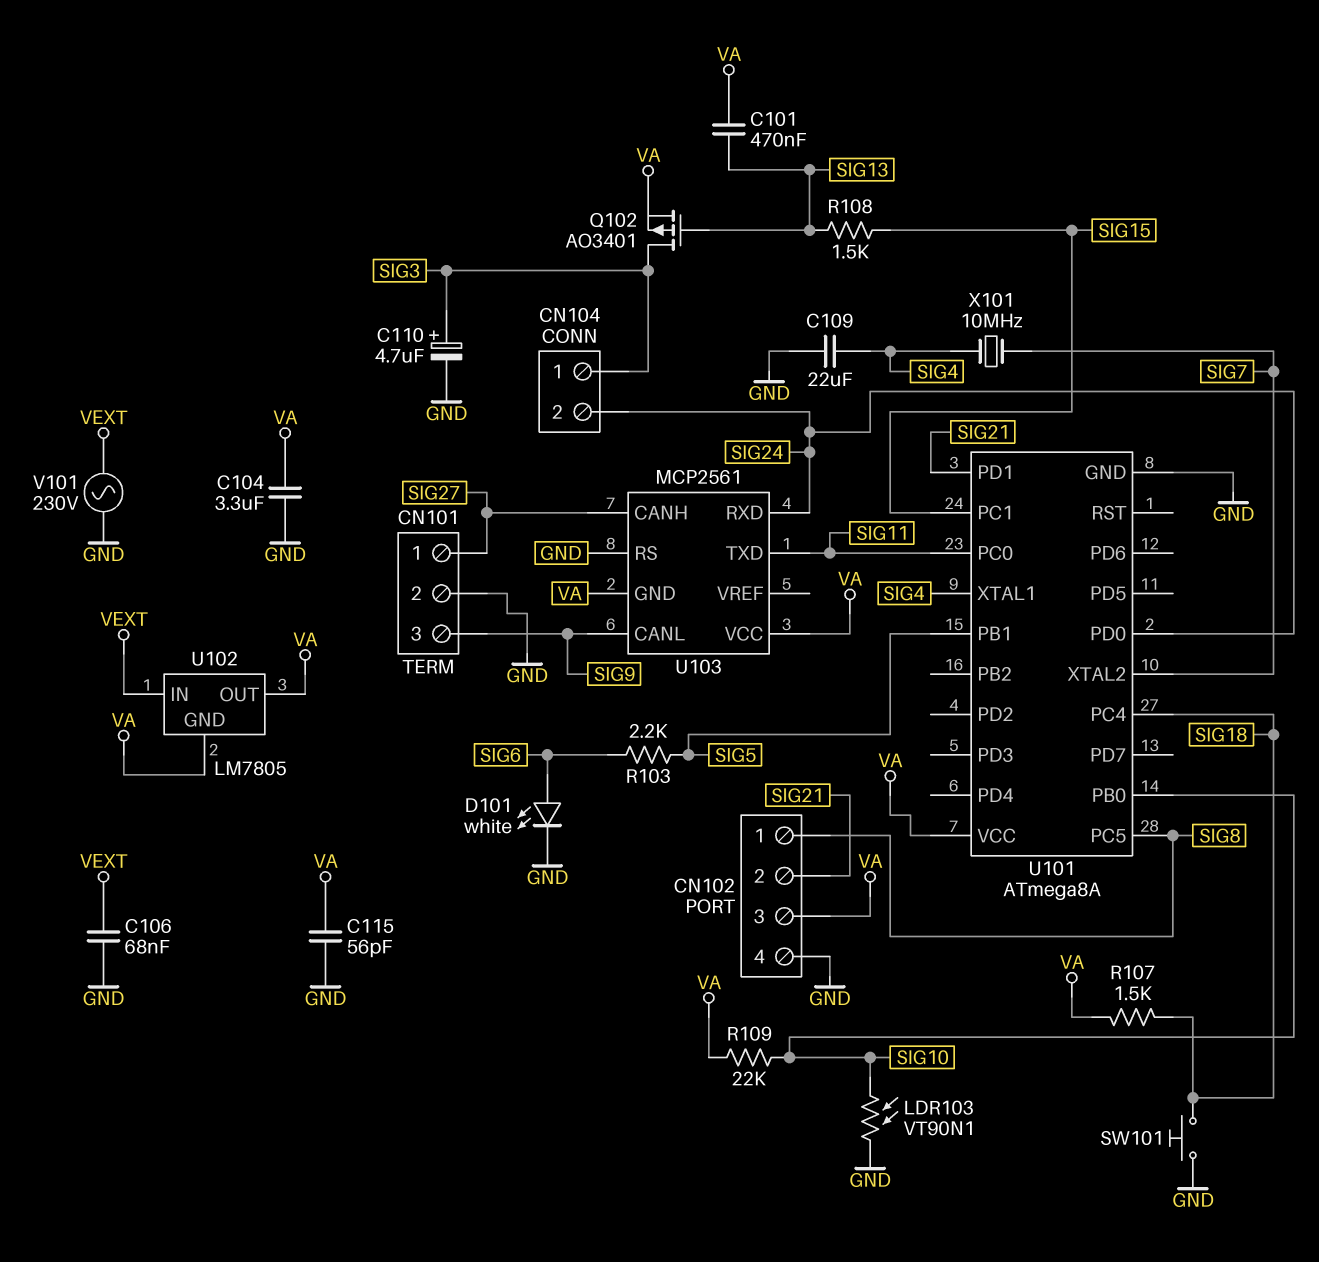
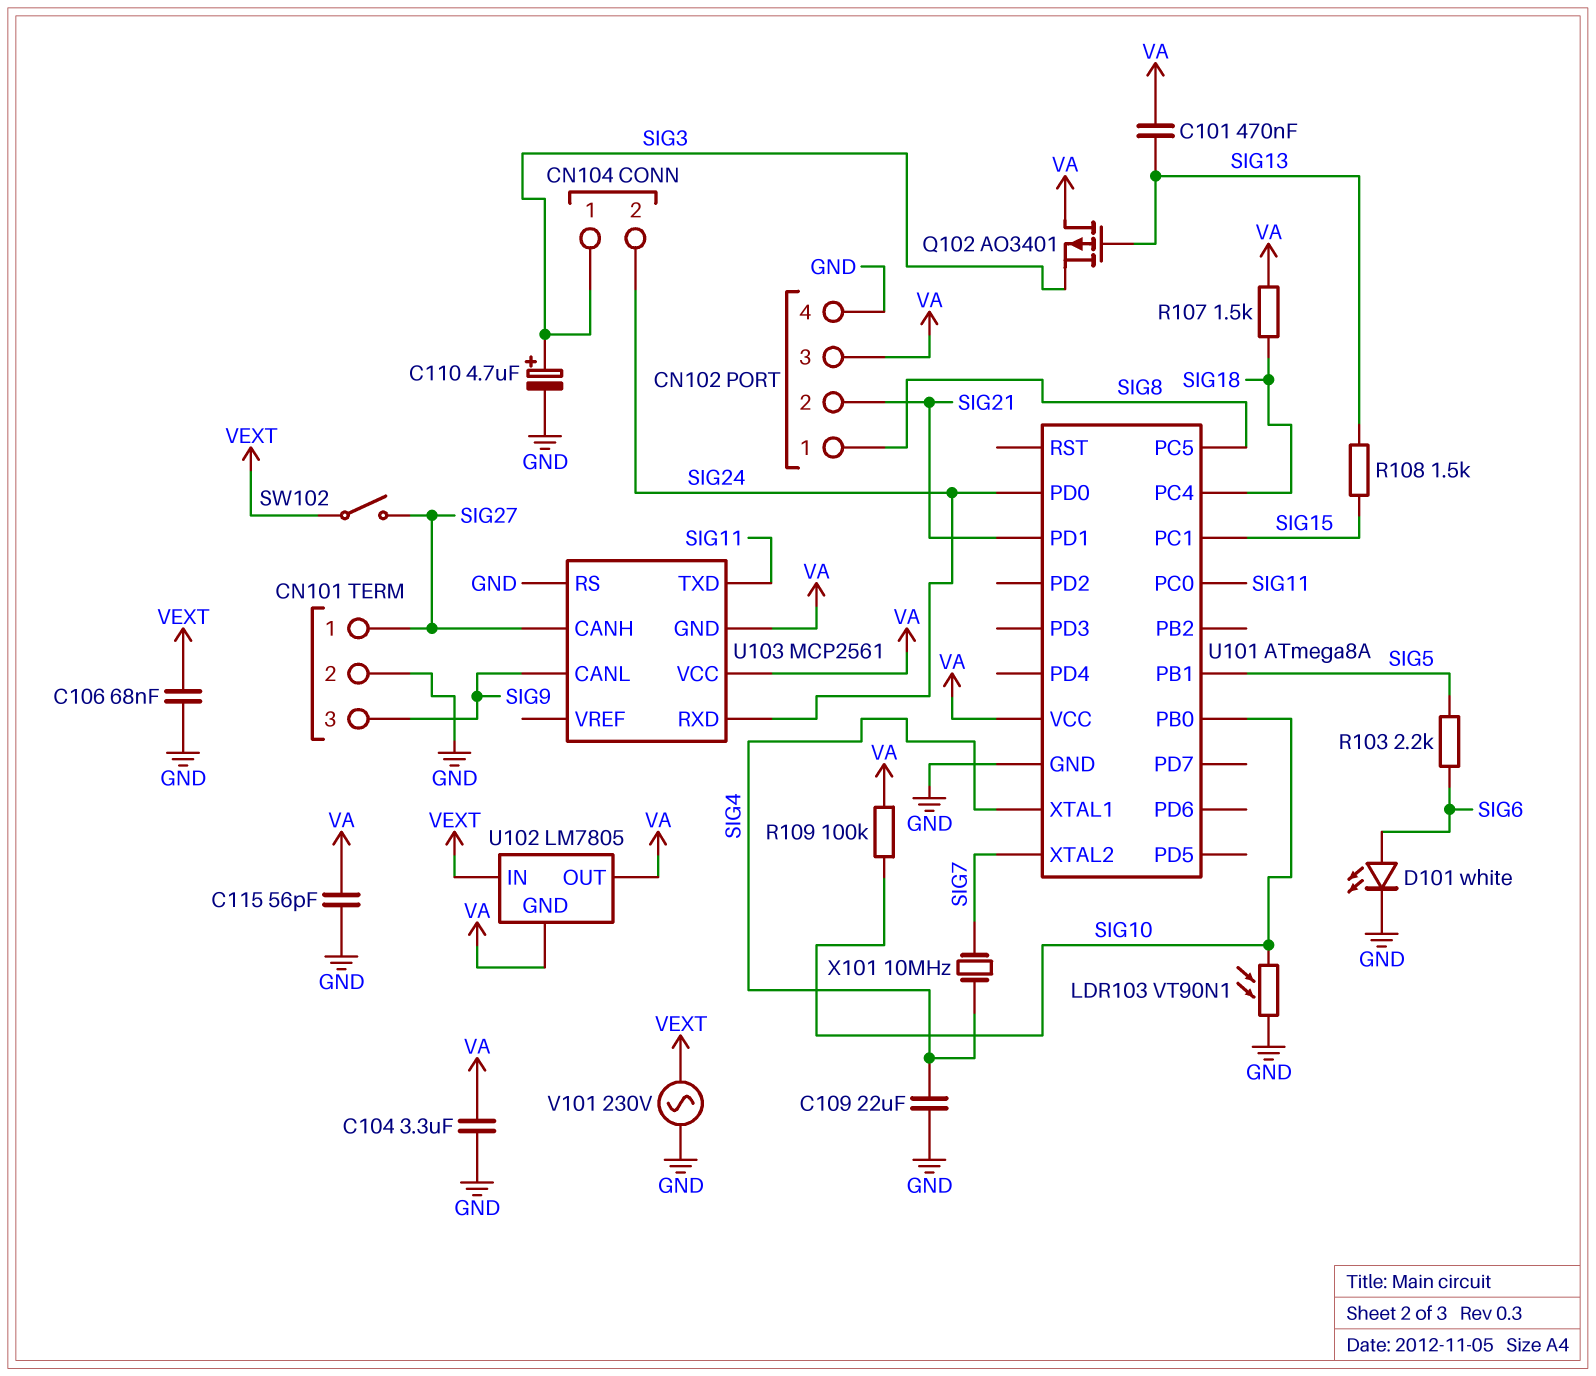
Q102: PMOS AO3401 (G SIG13, D SIG3, S VA) -> PMOS AO3401 (G SIG13, D VA, S SIG3)
R109: 22k (SIG10, VA) -> 100k (SIG10, VA)
SW101: button (GND, SIG18) -> none
SW102: none -> switch (SIG27, VEXT)

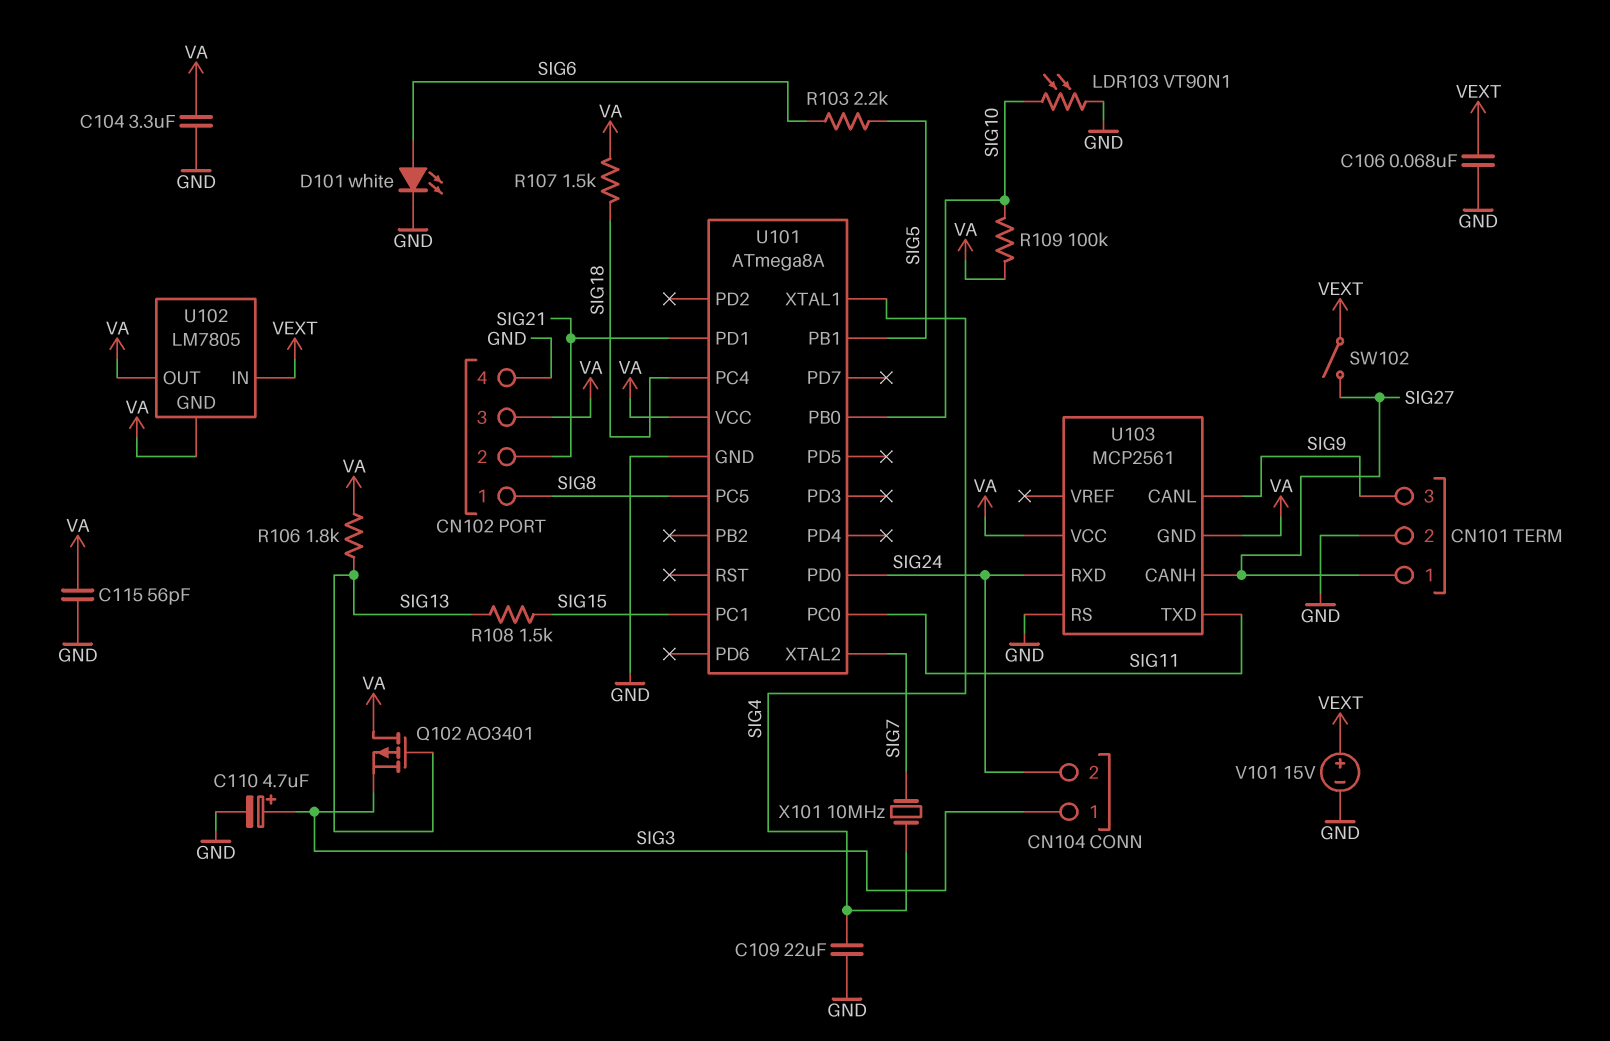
C101: 470nF (SIG13, VA) -> none
R106: none -> 1.8k (SIG13, VA)
V101: AC 230V (GND, VEXT) -> 15V (plus VEXT, minus GND)

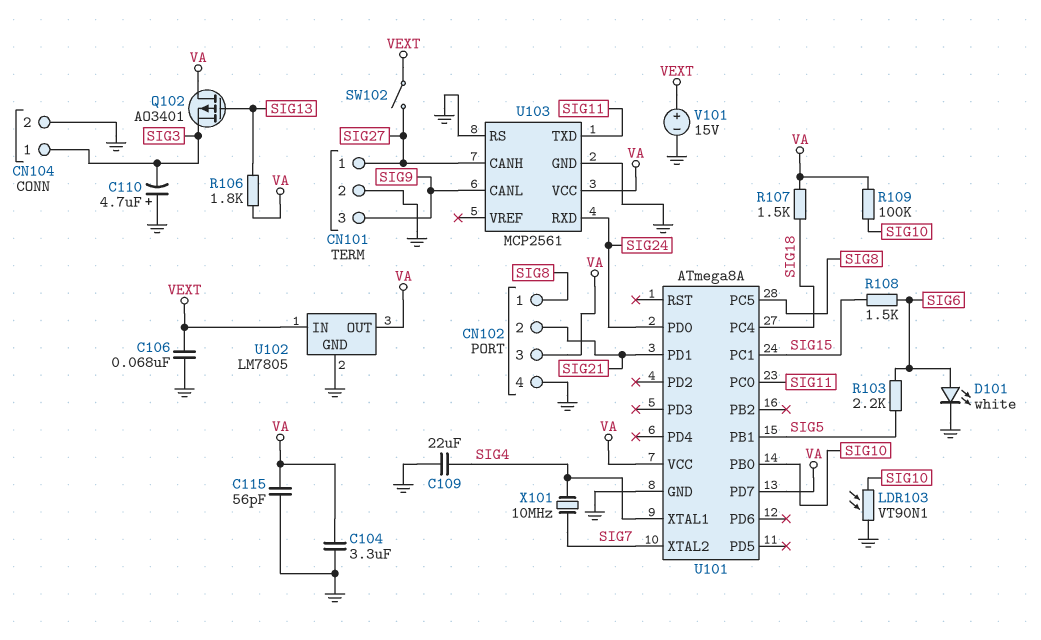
C110: 4.7uF (plus SIG3, minus GND) -> 4.7uF (plus GND, minus SIG3)
CN104 pin 2: SIG24 -> GND
R108: 1.5k (SIG13, SIG15) -> 1.5k (SIG6, SIG15)
U101 pin PD7: none -> VA
U102 pin GND: VA -> GND
U103 pin GND: VA -> GND

